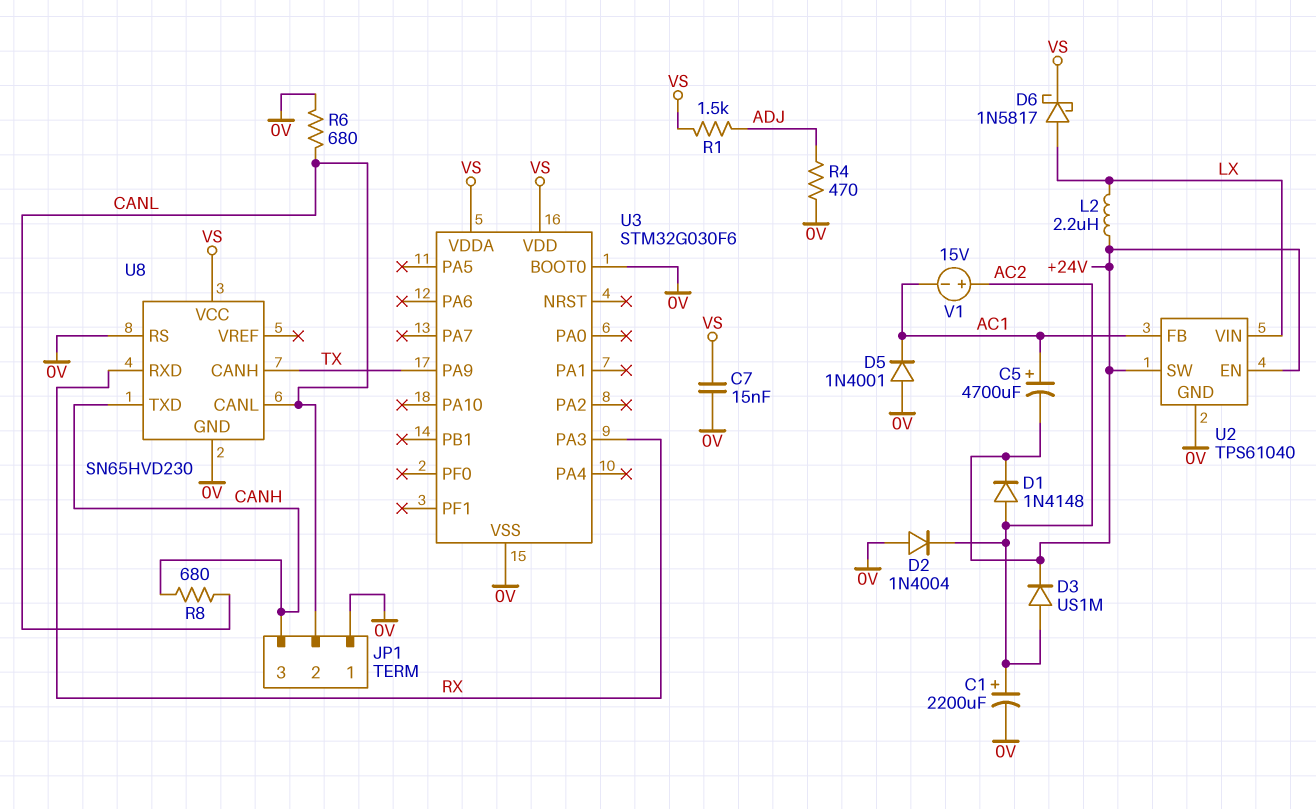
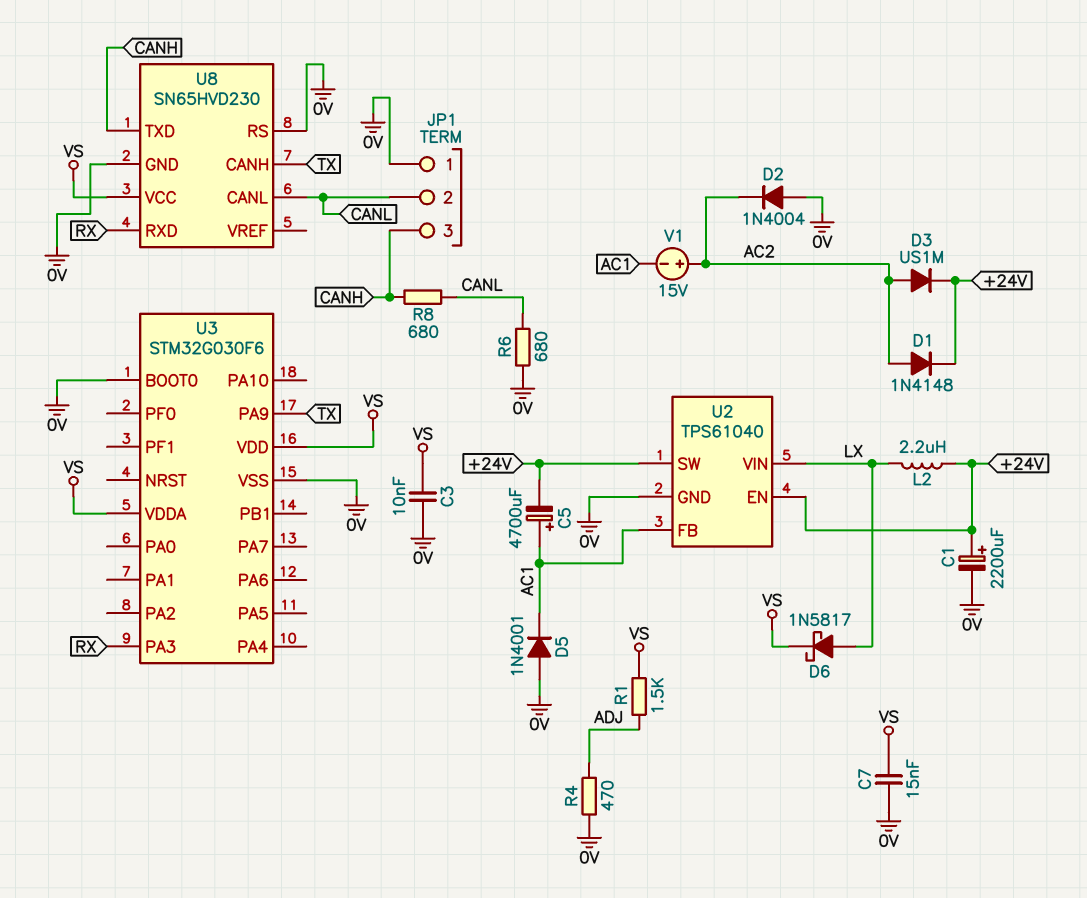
C1: 2200uF (plus AC2, minus 0V) -> 2200uF (plus +24V, minus 0V)
C3: none -> 10nF (0V, VS)

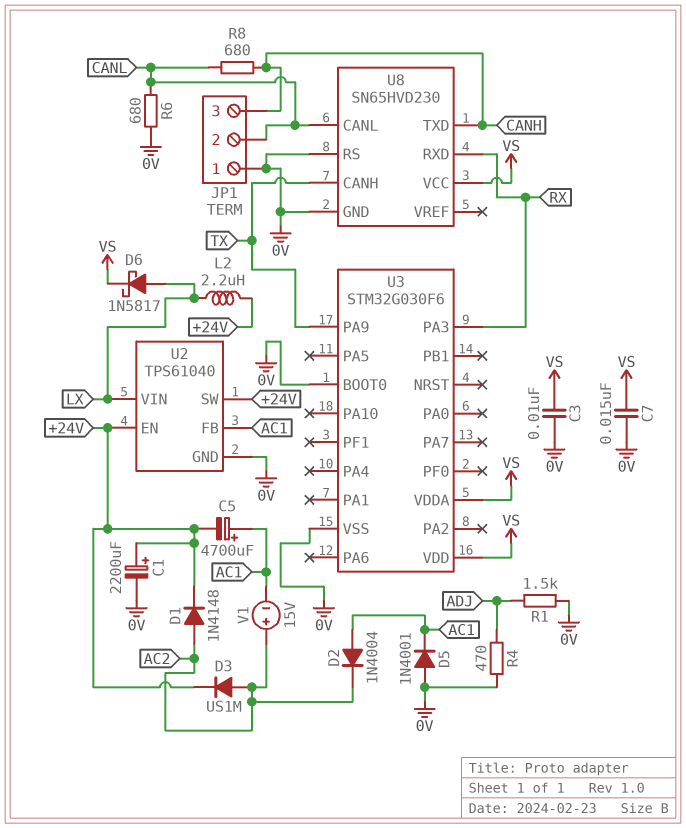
D2: diode 1N4004 (A 0V, K AC2) -> diode 1N4004 (A AC1, K AC2)
R1: 1.5k (ADJ, VS) -> 1.5k (0V, ADJ)

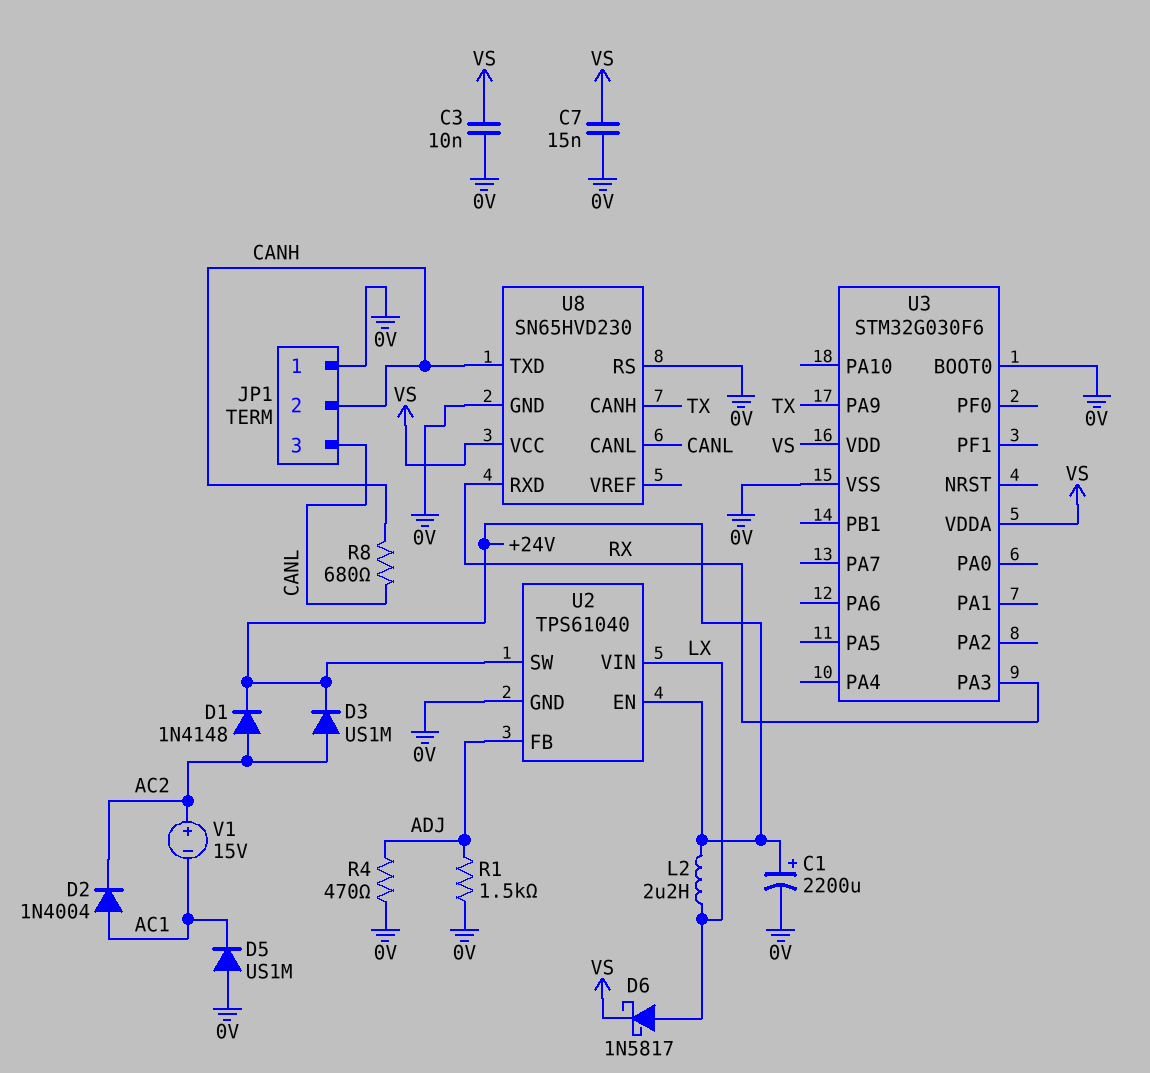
C5: 4700uF (plus AC1, minus +24V) -> none
D5: diode 1N4001 (A 0V, K AC1) -> diode US1M (A 0V, K AC1)
JP1 pin 2: CANL -> CANH
JP1 pin 3: CANH -> CANL
R6: 680 (0V, CANL) -> none
U2 pin FB: AC1 -> ADJ

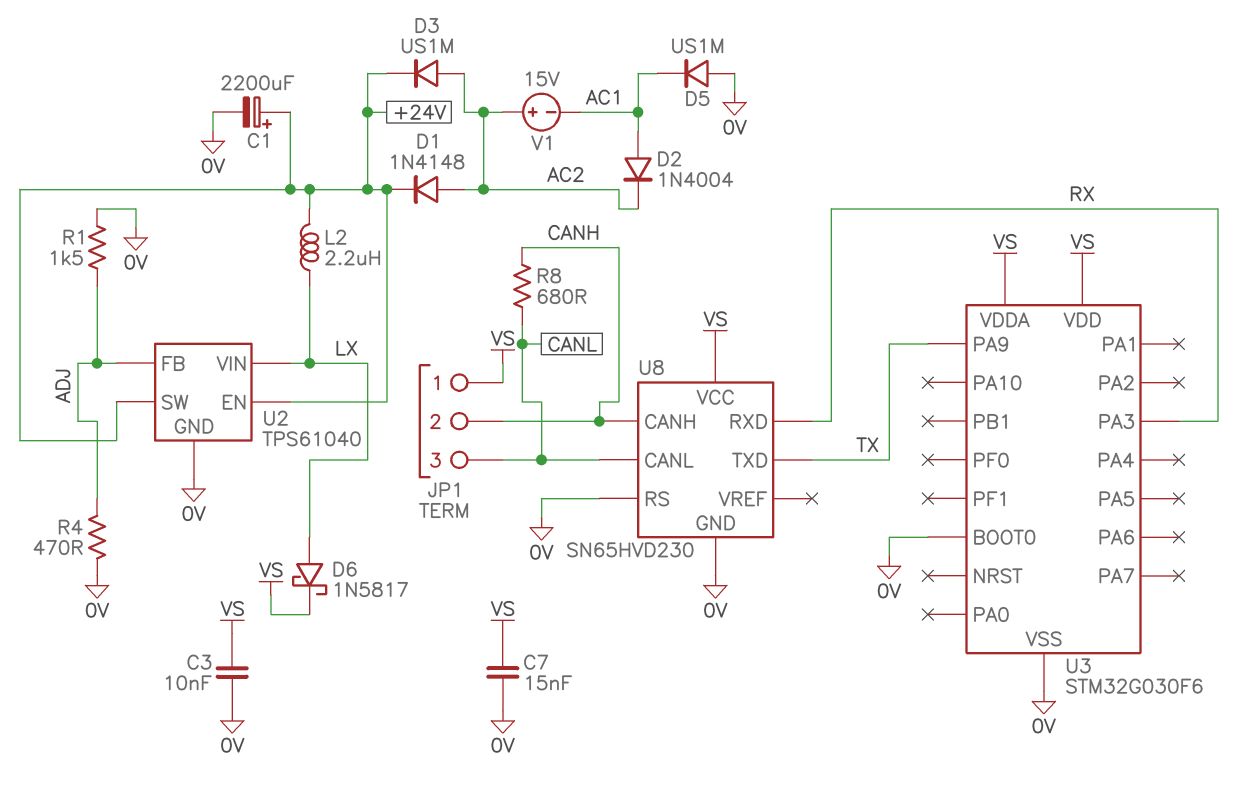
JP1 pin 1: 0V -> VS
U8 pin CANH: TX -> CANH
U8 pin TXD: CANH -> TX

